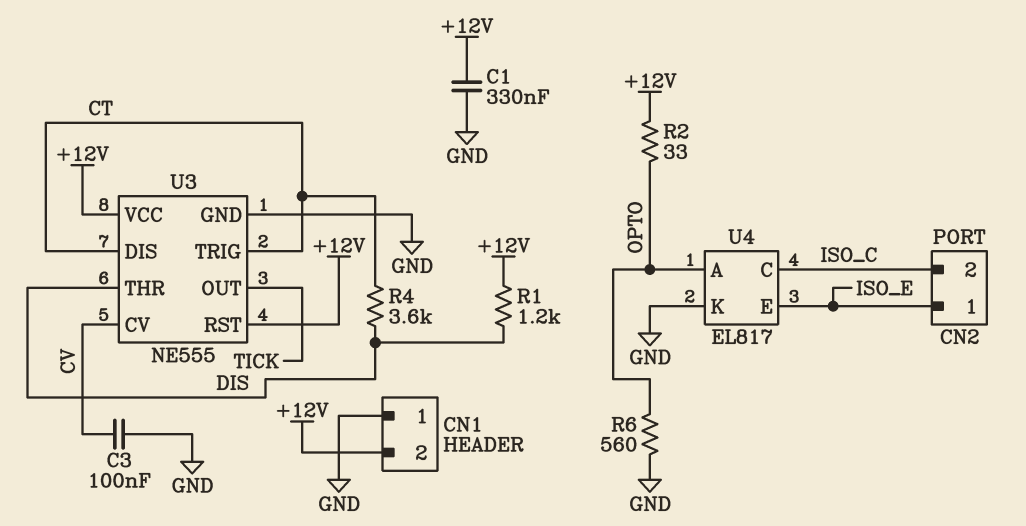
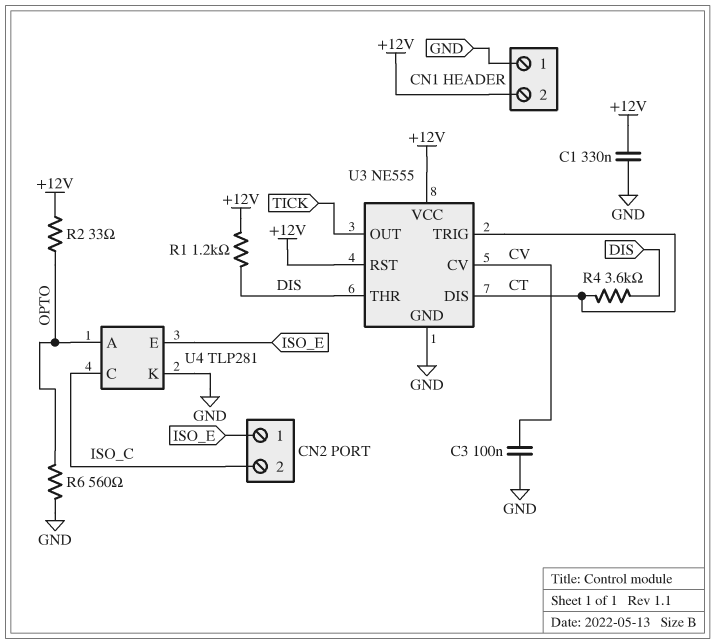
U4: EL817 -> TLP281

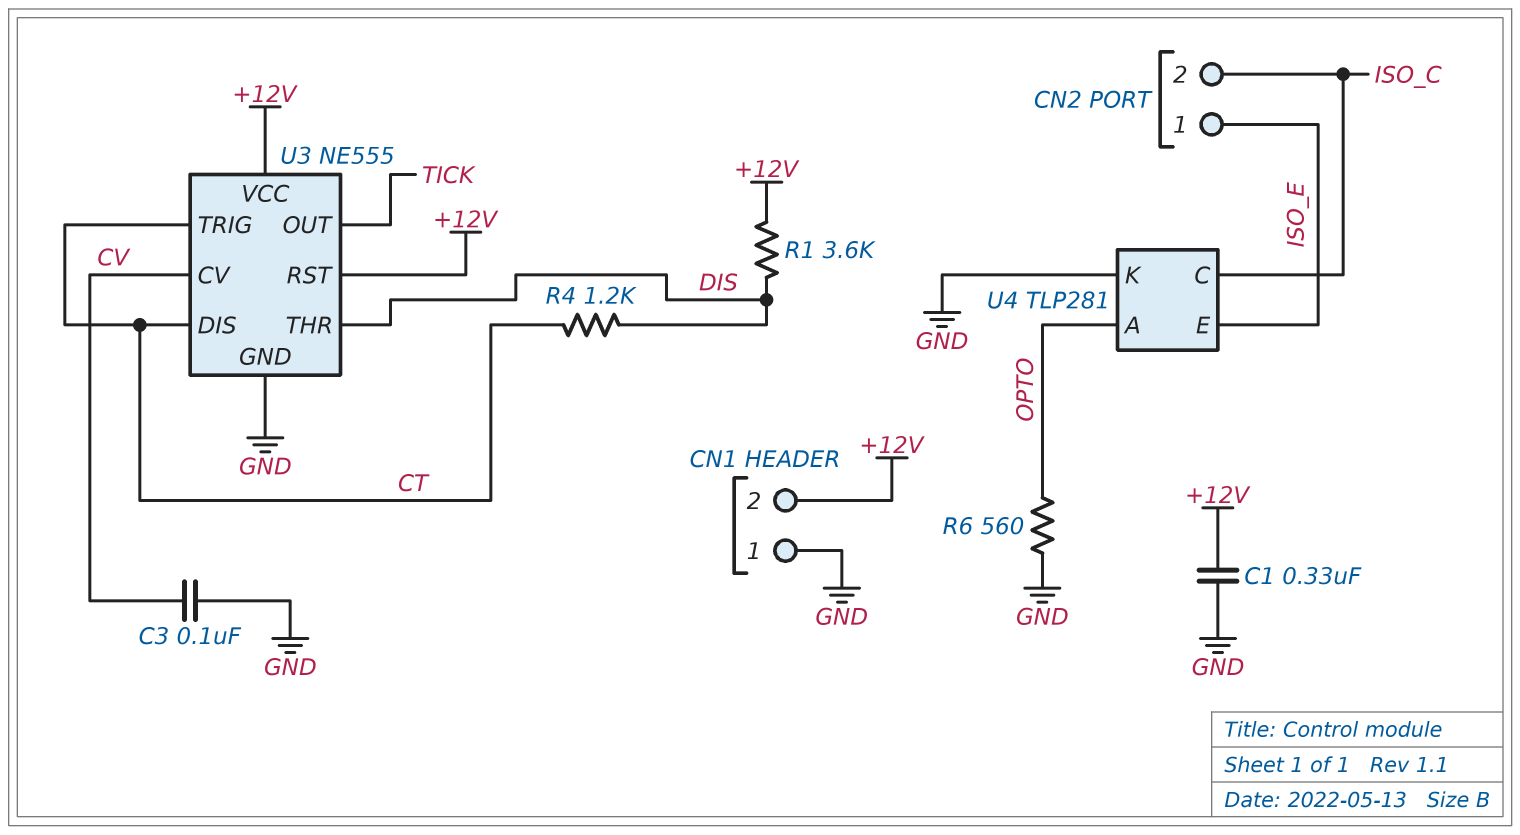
R1: 1.2k (+12V, DIS) -> 3.6k (+12V, DIS)
R2: 33 (+12V, OPTO) -> none
R4: 3.6k (CT, DIS) -> 1.2k (CT, DIS)

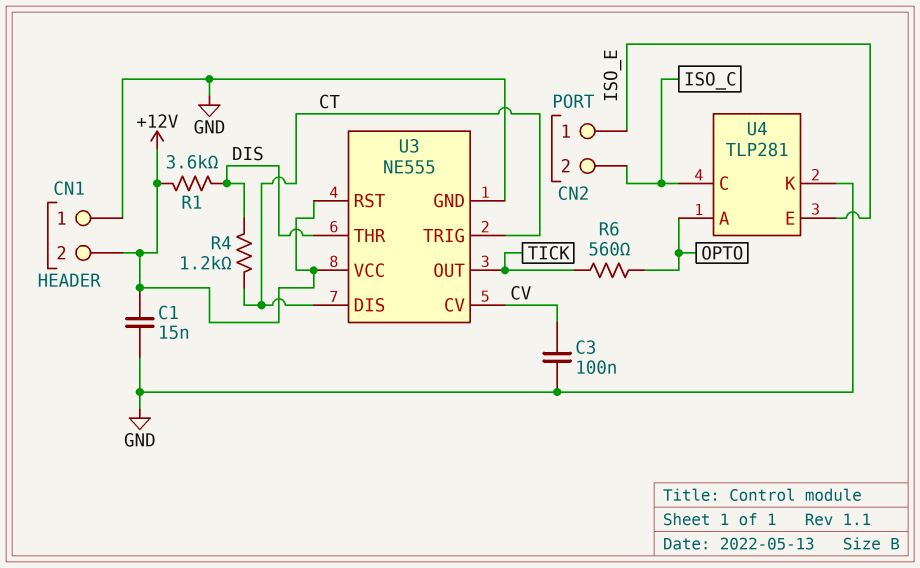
C1: 330nF (+12V, GND) -> 15nF (+12V, GND)
R6: 560 (GND, OPTO) -> 560 (OPTO, TICK)

